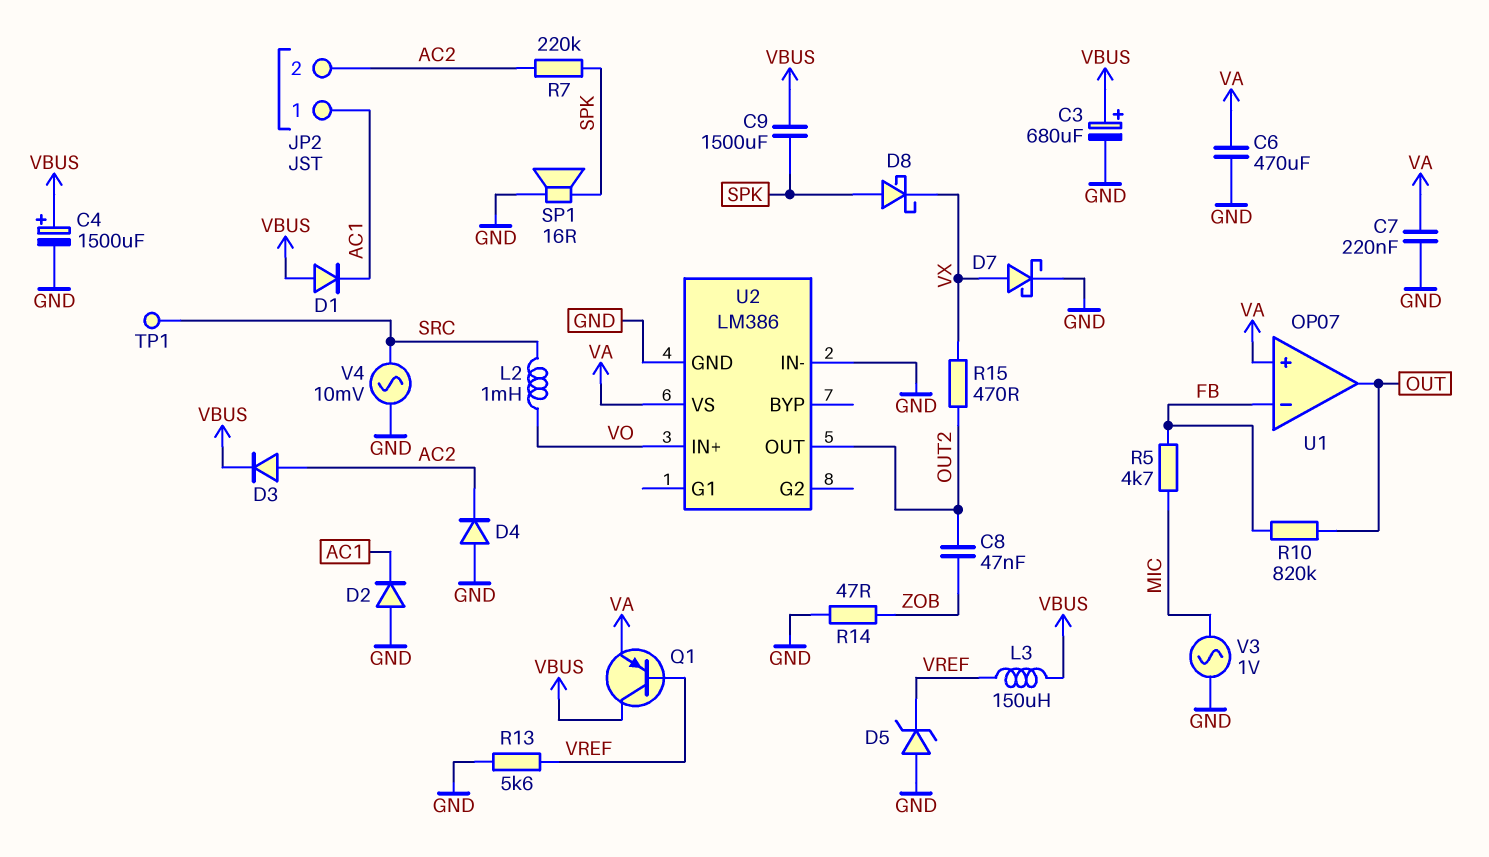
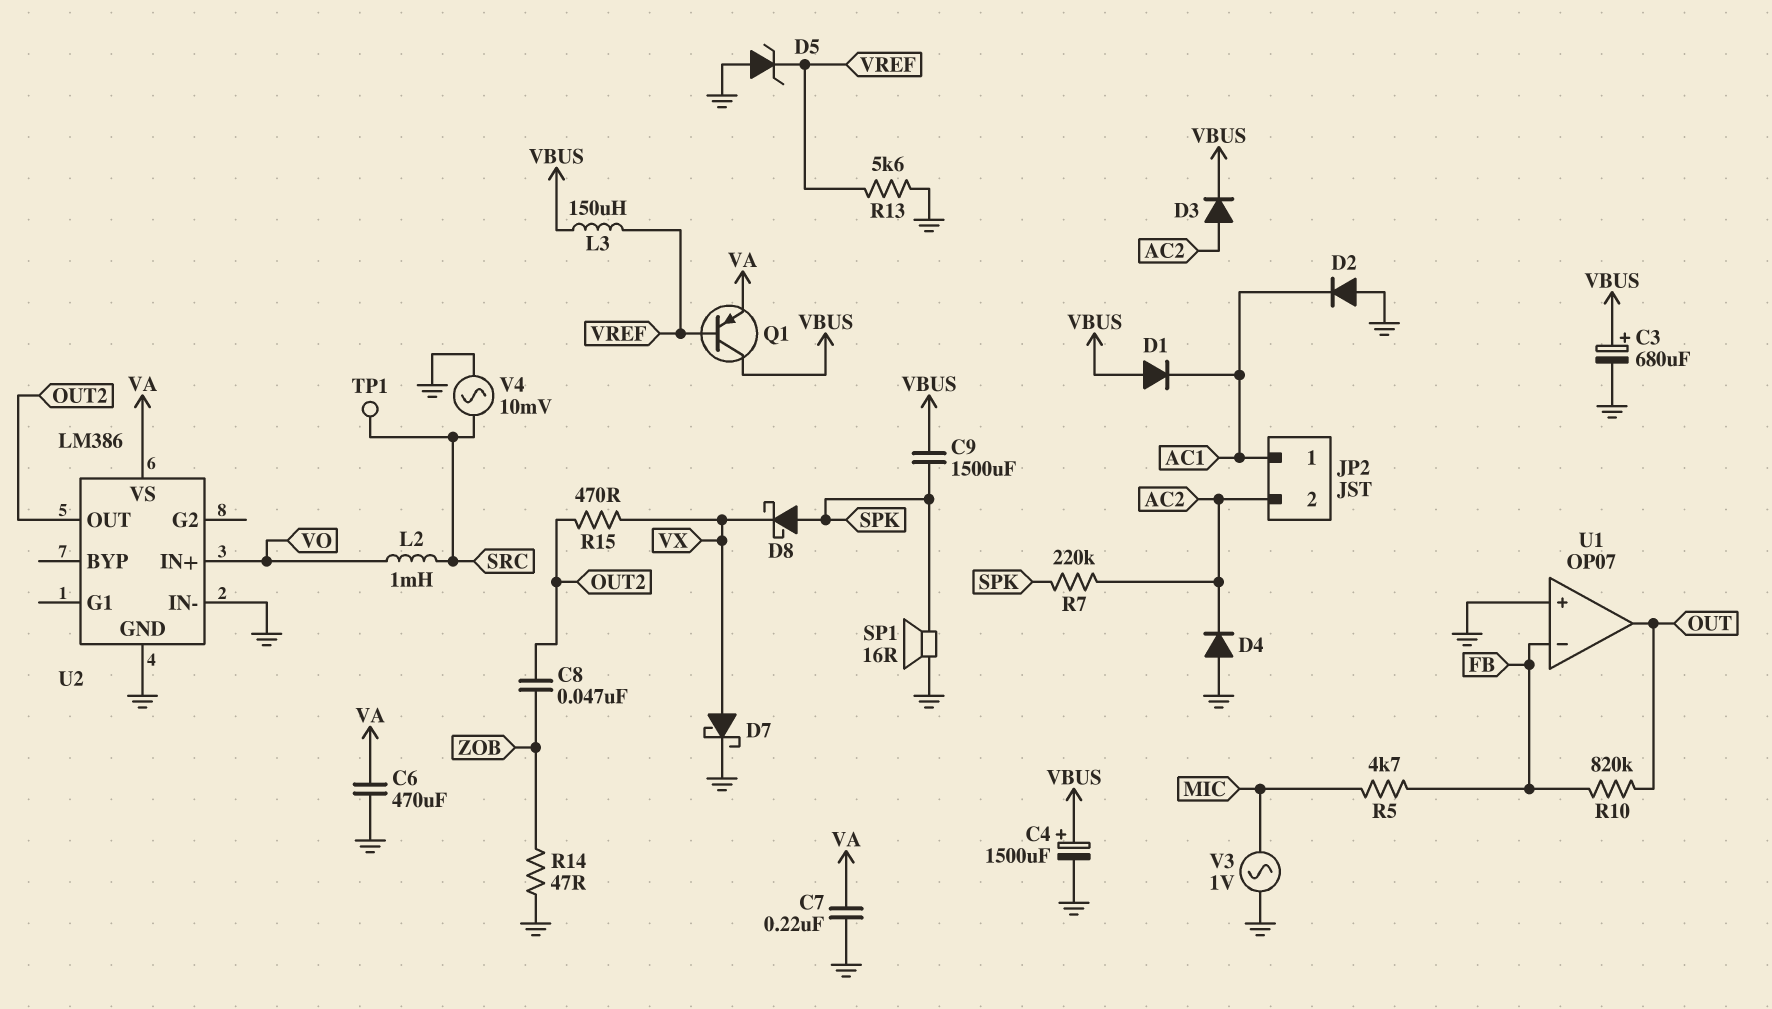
U1 pin in+: VA -> GND

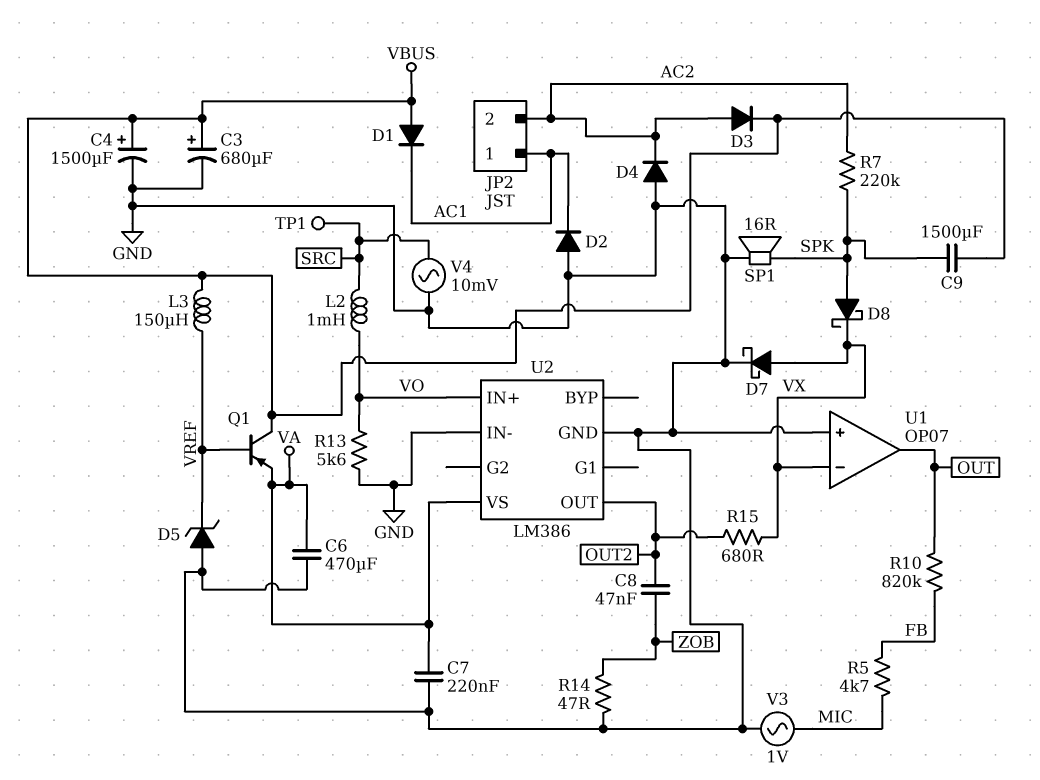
R13: 5.6k (GND, VREF) -> 5.6k (GND, VO)
R15: 470 (OUT2, VX) -> 680 (OUT2, VX)
U1 pin in-: FB -> VX

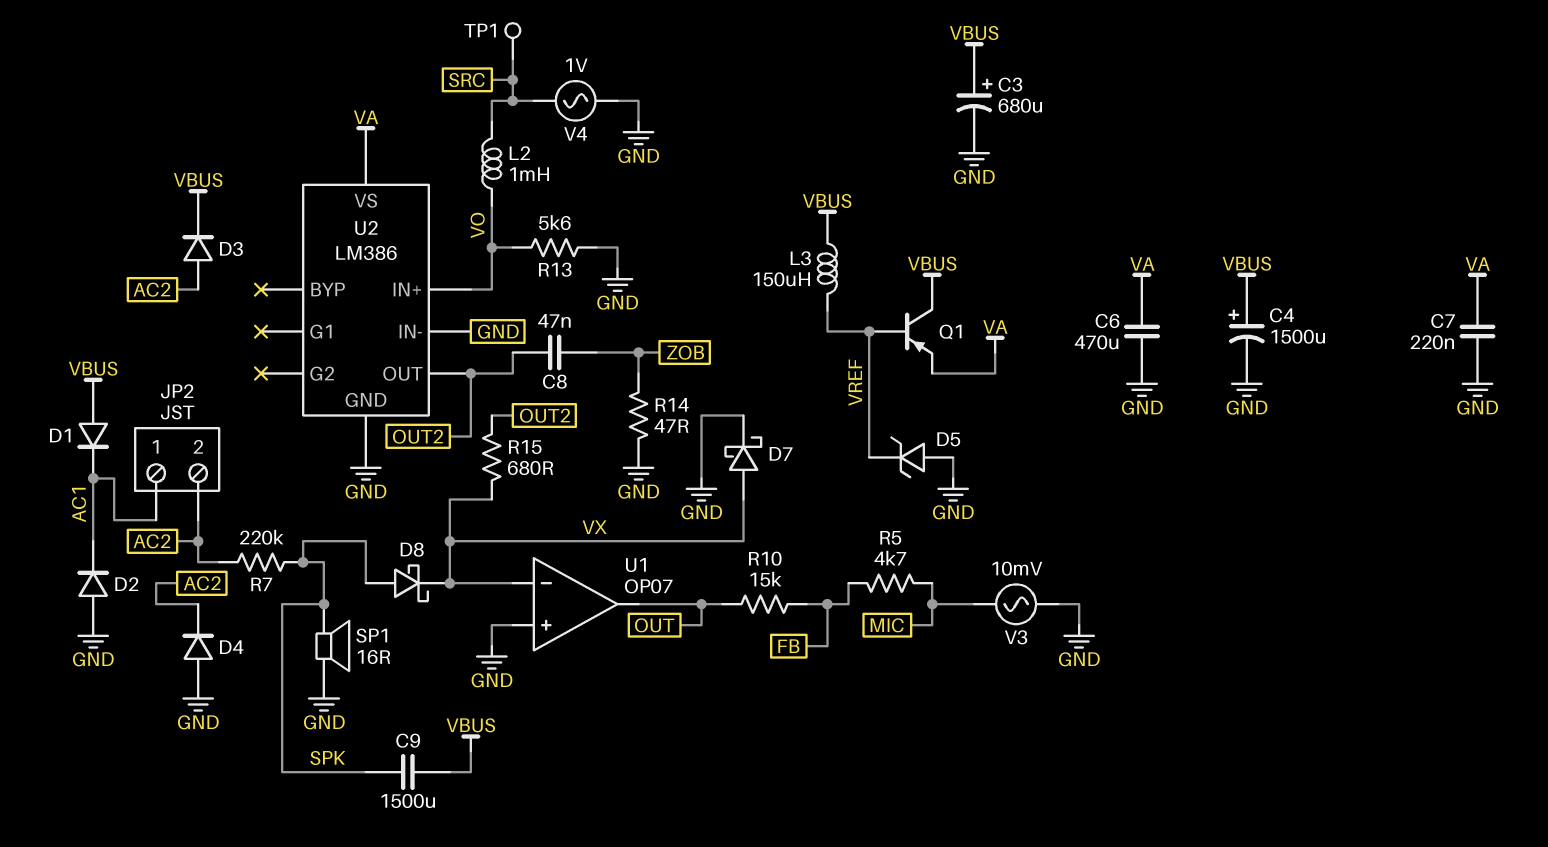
R10: 820k (FB, OUT) -> 15k (FB, OUT)
V3: AC 1V (GND, MIC) -> AC 10mV (GND, MIC)
V4: AC 10mV (GND, SRC) -> AC 1V (GND, SRC)

